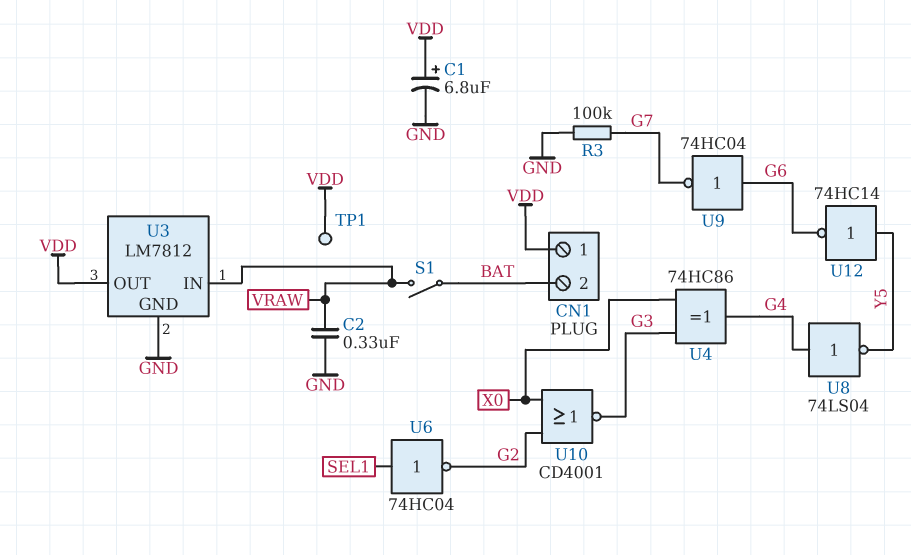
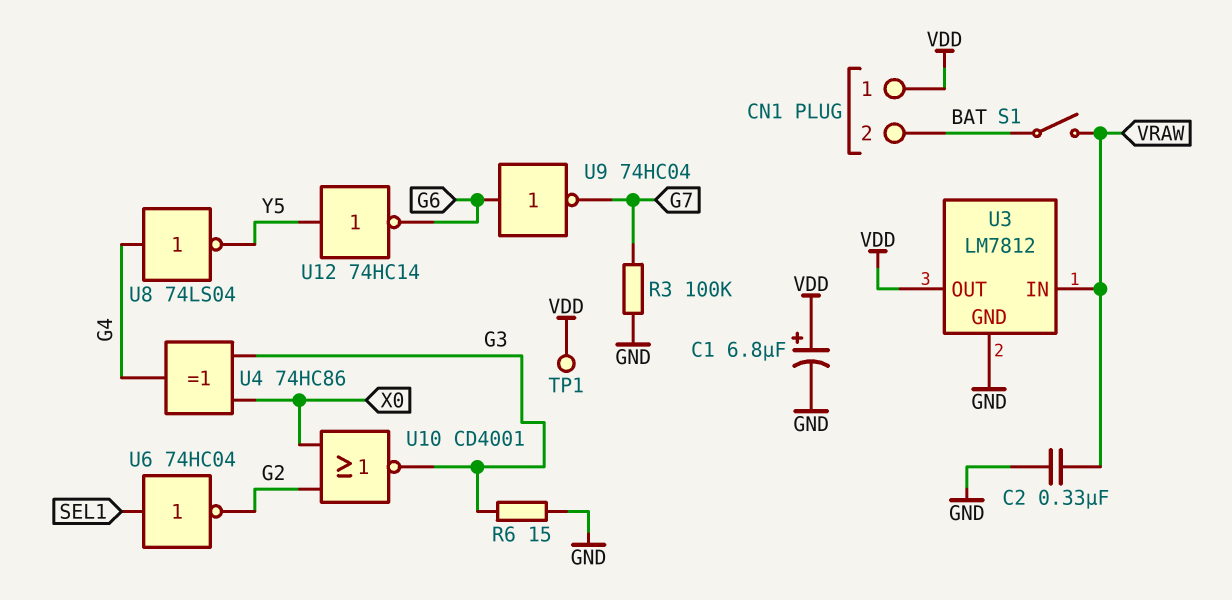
R6: none -> 15 (G3, GND)

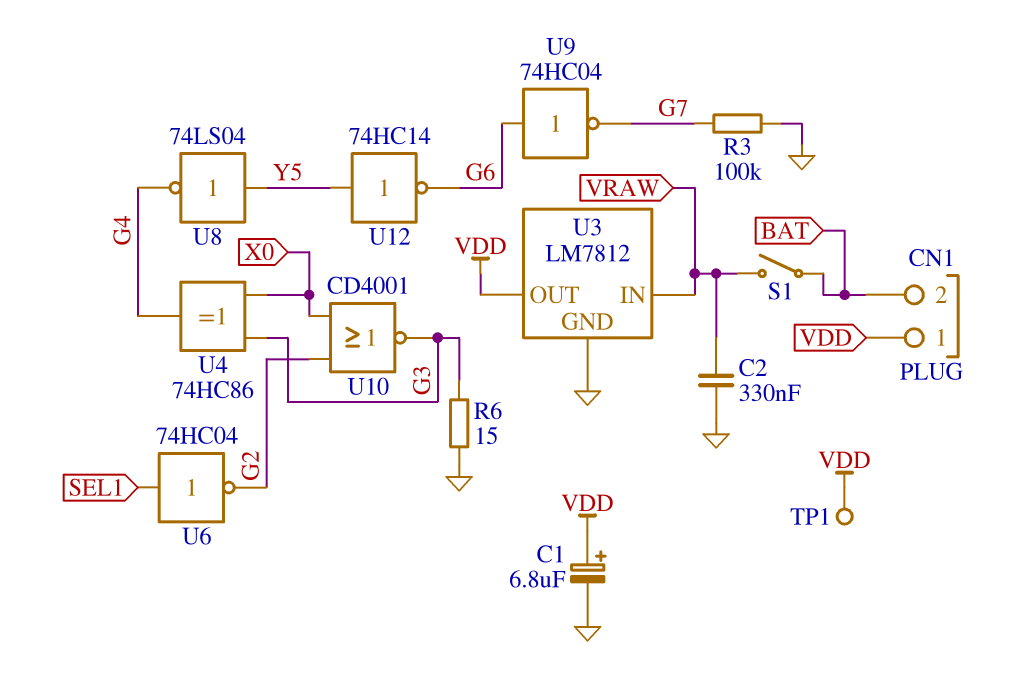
U8: NOT 74LS04 (in G4, out Y5) -> NOT 74LS04 (in Y5, out G4)

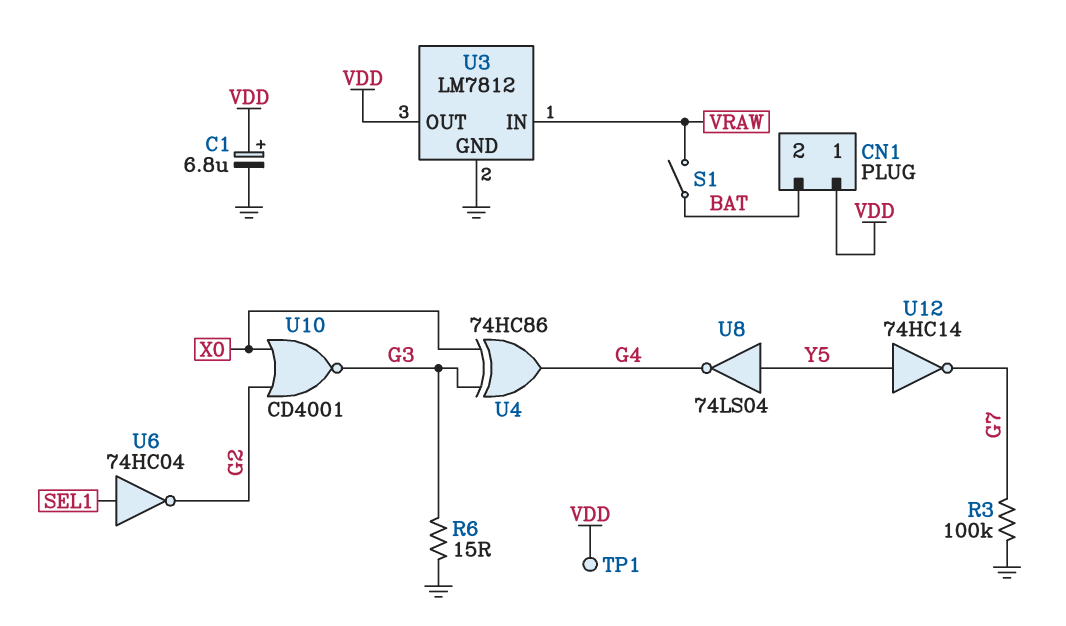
C2: 330nF (GND, VRAW) -> none
U9: NOT 74HC04 (in G6, out G7) -> none
U12: NOT 74HC14 (in Y5, out G6) -> NOT 74HC14 (in Y5, out G7)

